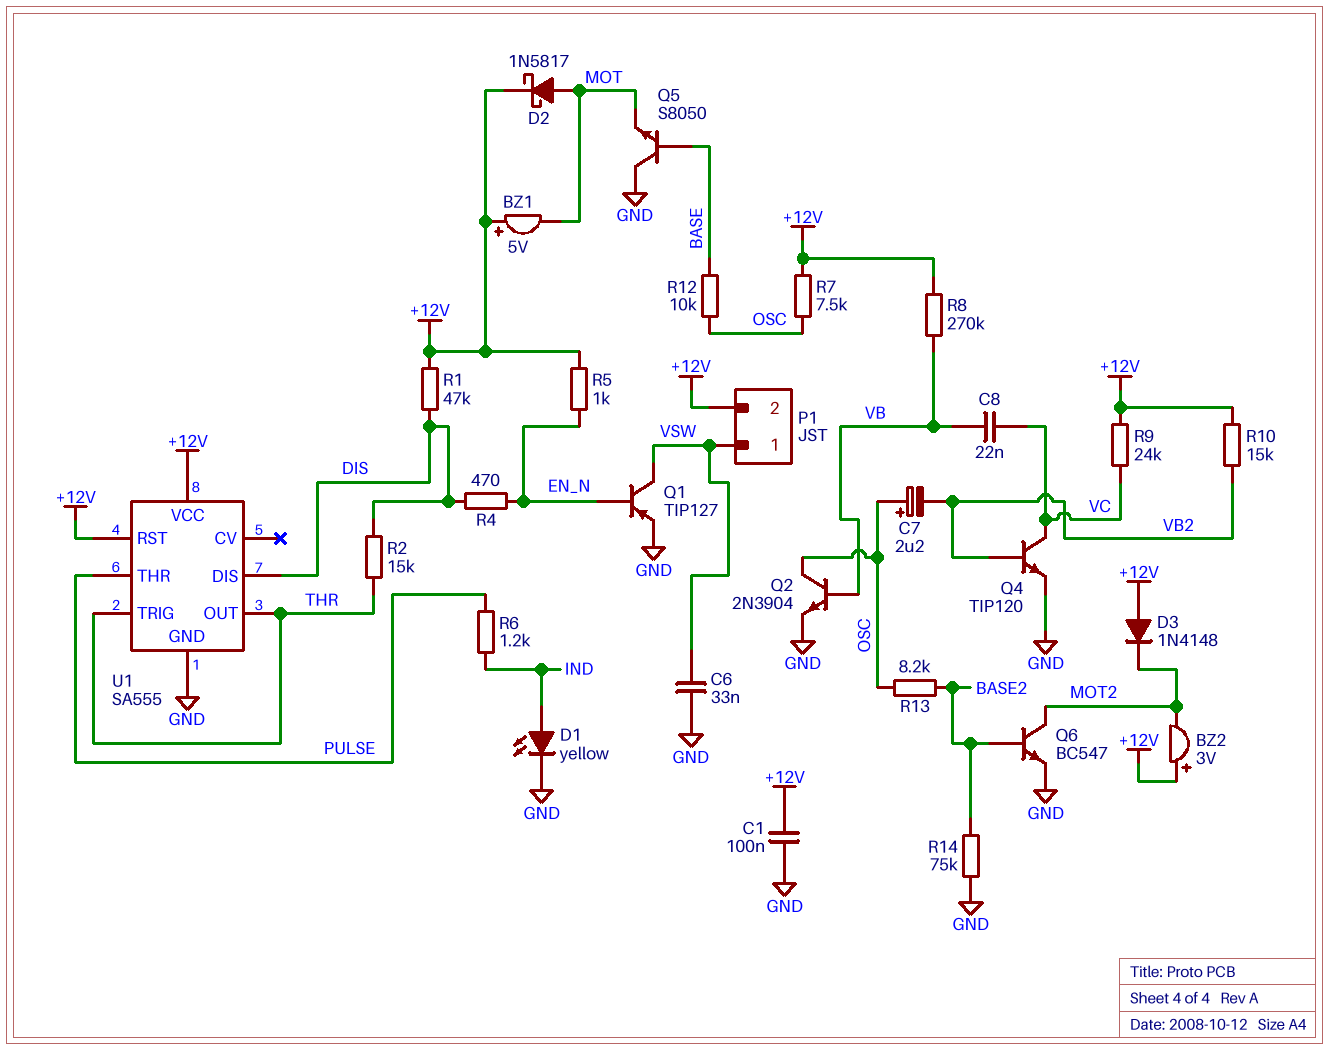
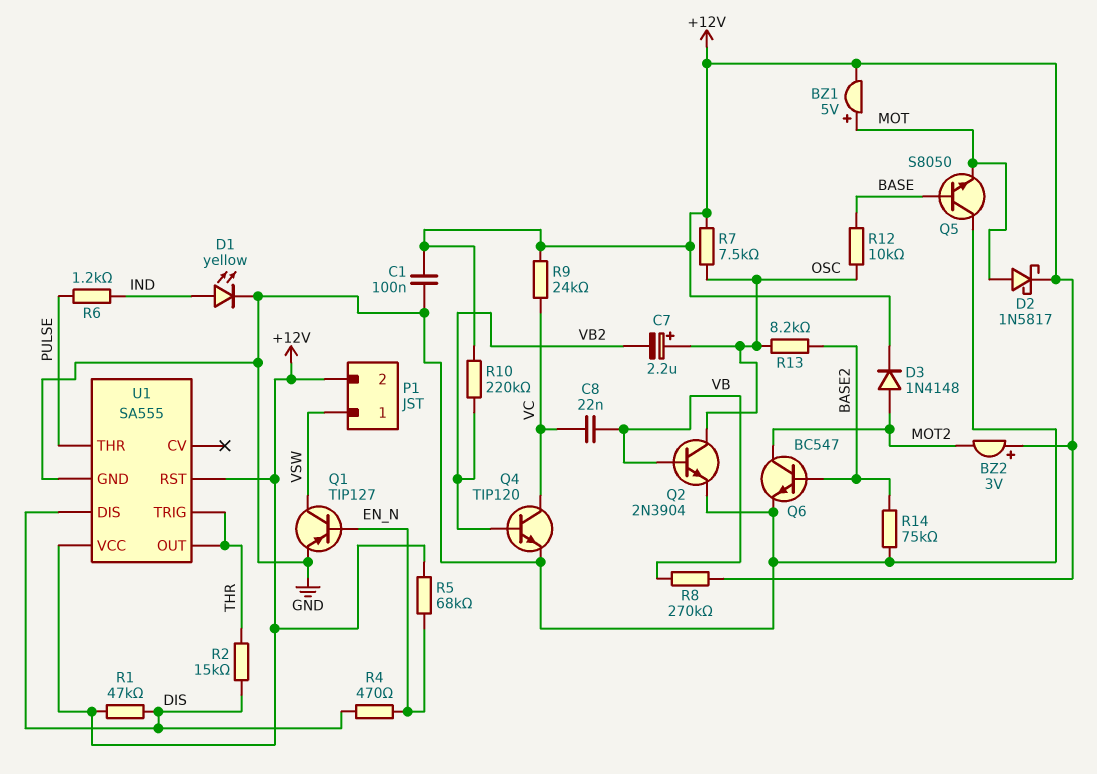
BZ1: buzzer 5V (plus +12V, minus MOT) -> buzzer 5V (plus MOT, minus +12V)
C6: 33nF (GND, VSW) -> none
D3: diode 1N4148 (A +12V, K MOT2) -> diode 1N4148 (A MOT2, K +12V)
R5: 1k (+12V, EN_N) -> 68k (+12V, EN_N)
R10: 15k (+12V, VB2) -> 220k (+12V, VB2)

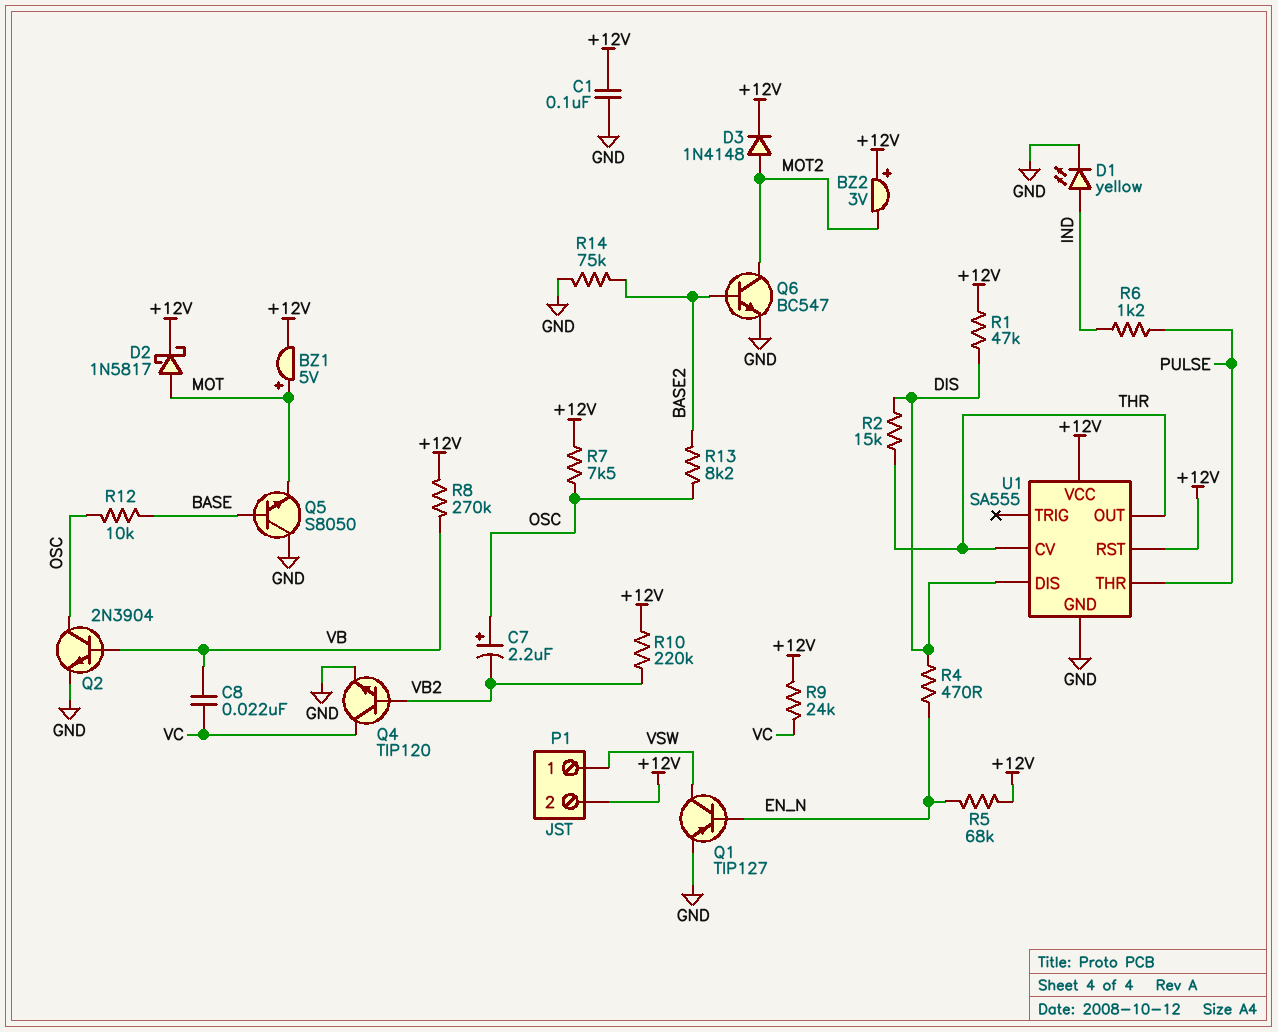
U1 pin CV: none -> THR
U1 pin TRIG: THR -> none

